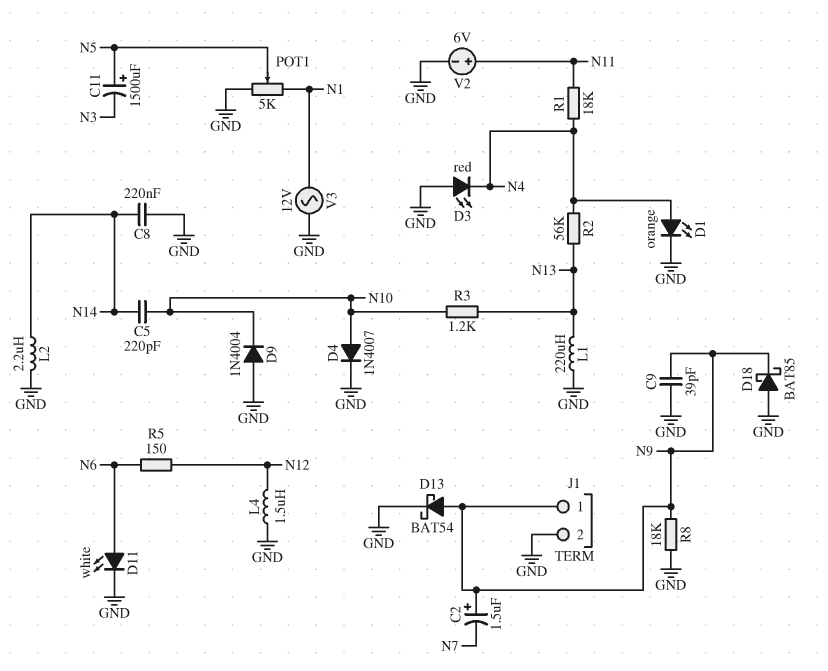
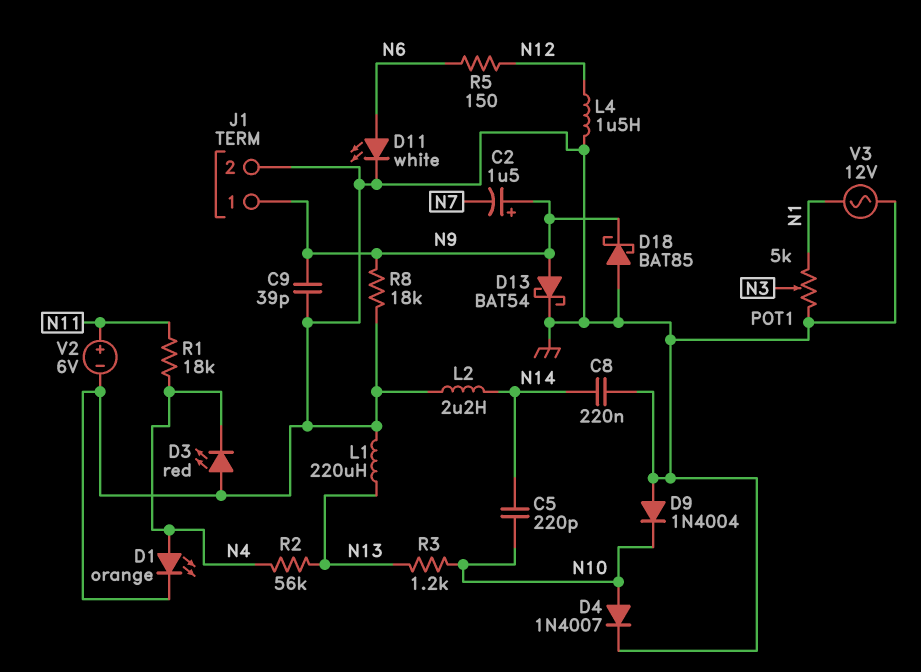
C11: 1500uF (plus N5, minus N3) -> none
POT1: 5k (GND, N1, wiper N5) -> 5k (GND, N1, wiper N3)

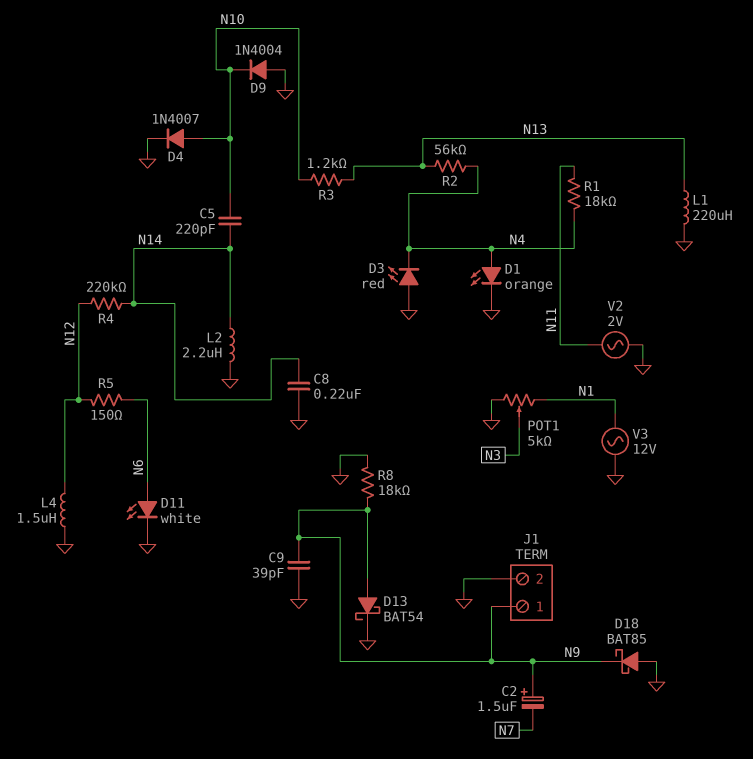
R4: none -> 220k (N12, N14)
V2: 6V (plus N11, minus GND) -> AC 2V (GND, N11)

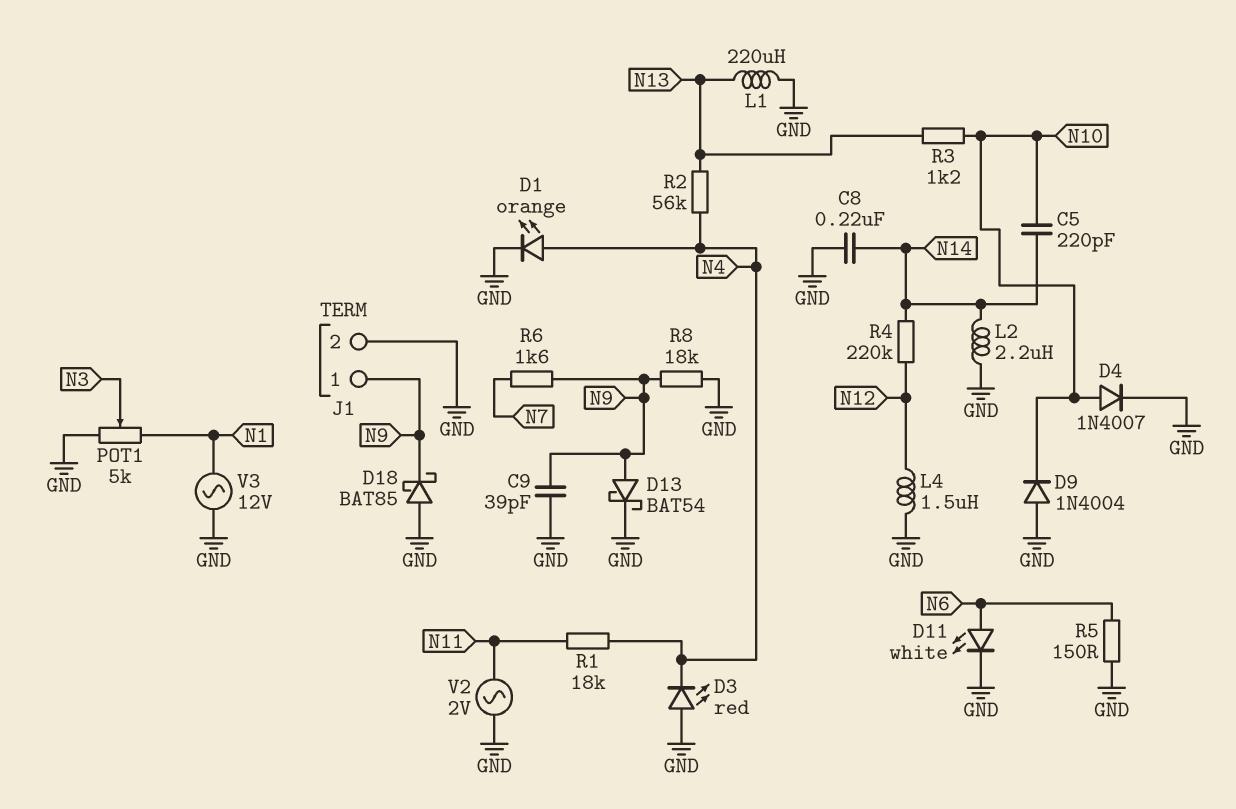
C2: 1.5uF (plus N9, minus N7) -> none
R5: 150 (N6, N12) -> 150 (GND, N6)
R6: none -> 1.6k (N7, N9)

